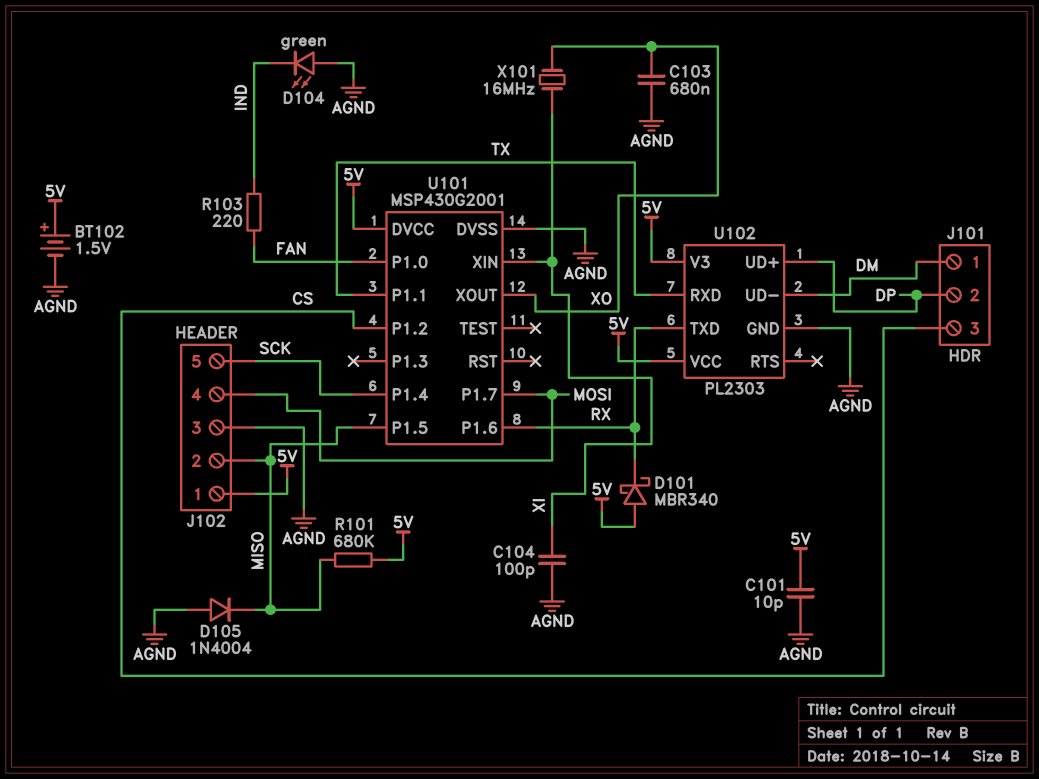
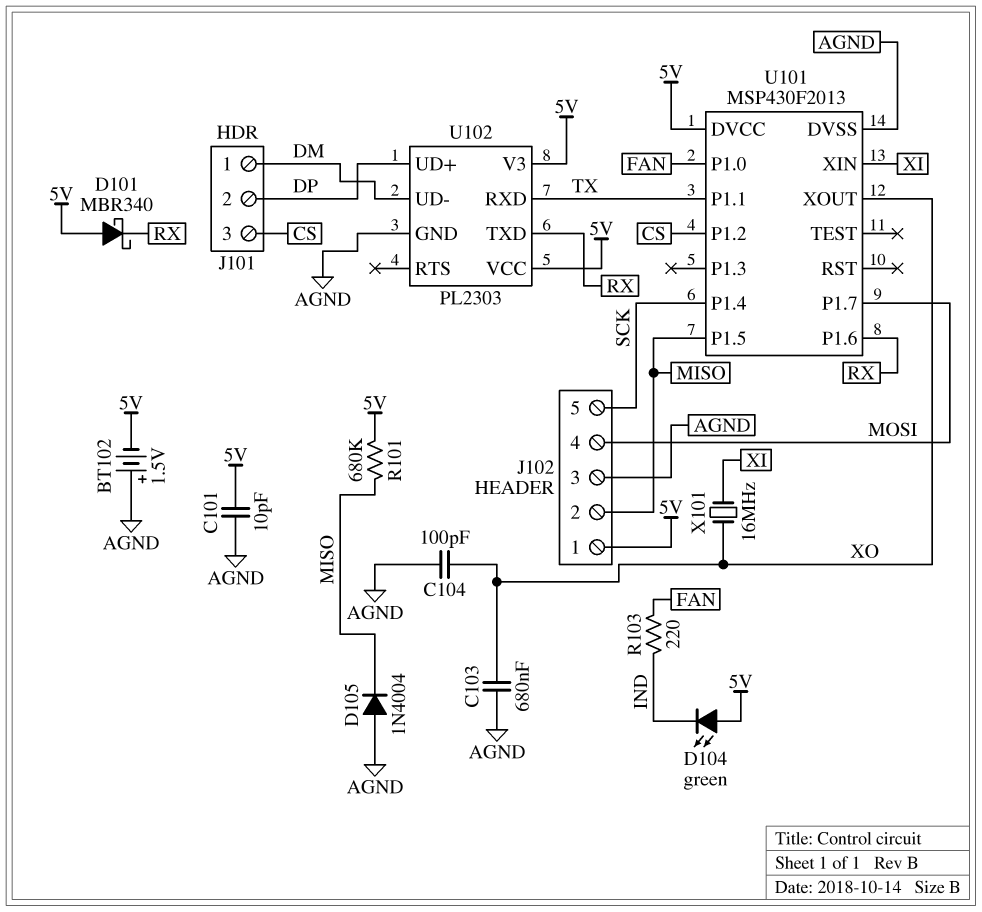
BT102: 1.5V (plus 5V, minus AGND) -> 1.5V (plus AGND, minus 5V)
C104: 100pF (AGND, XI) -> 100pF (AGND, XO)
D104: LED green (A AGND, K IND) -> LED green (A 5V, K IND)
U101: MSP430G2001 -> MSP430F2013

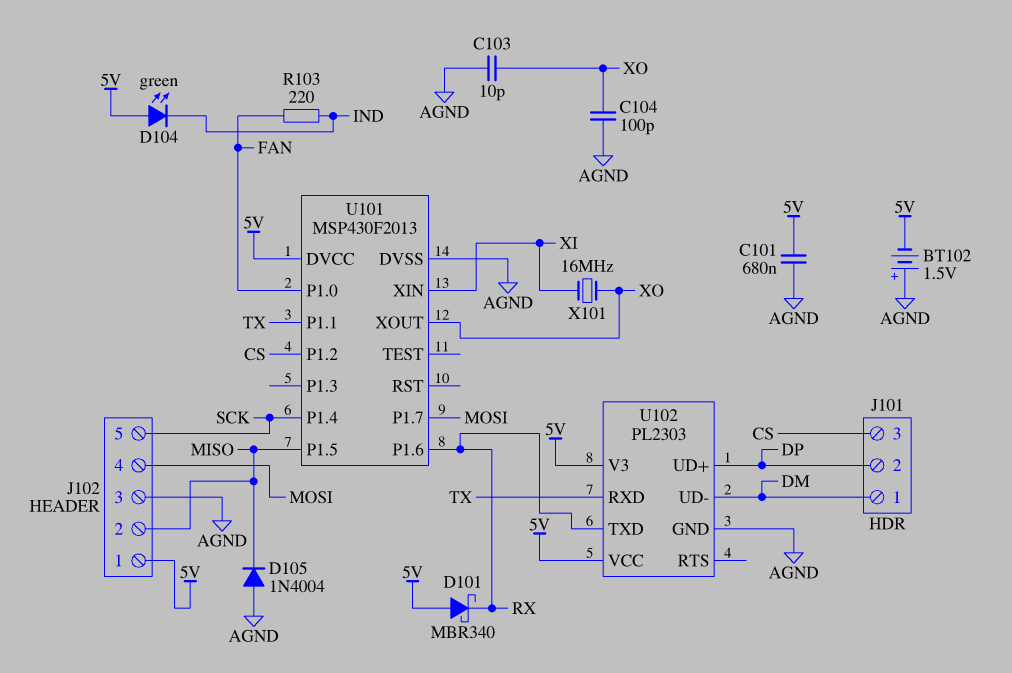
C101: 10pF (5V, AGND) -> 680nF (5V, AGND)
C103: 680nF (AGND, XO) -> 10pF (AGND, XO)
R101: 680k (5V, MISO) -> none

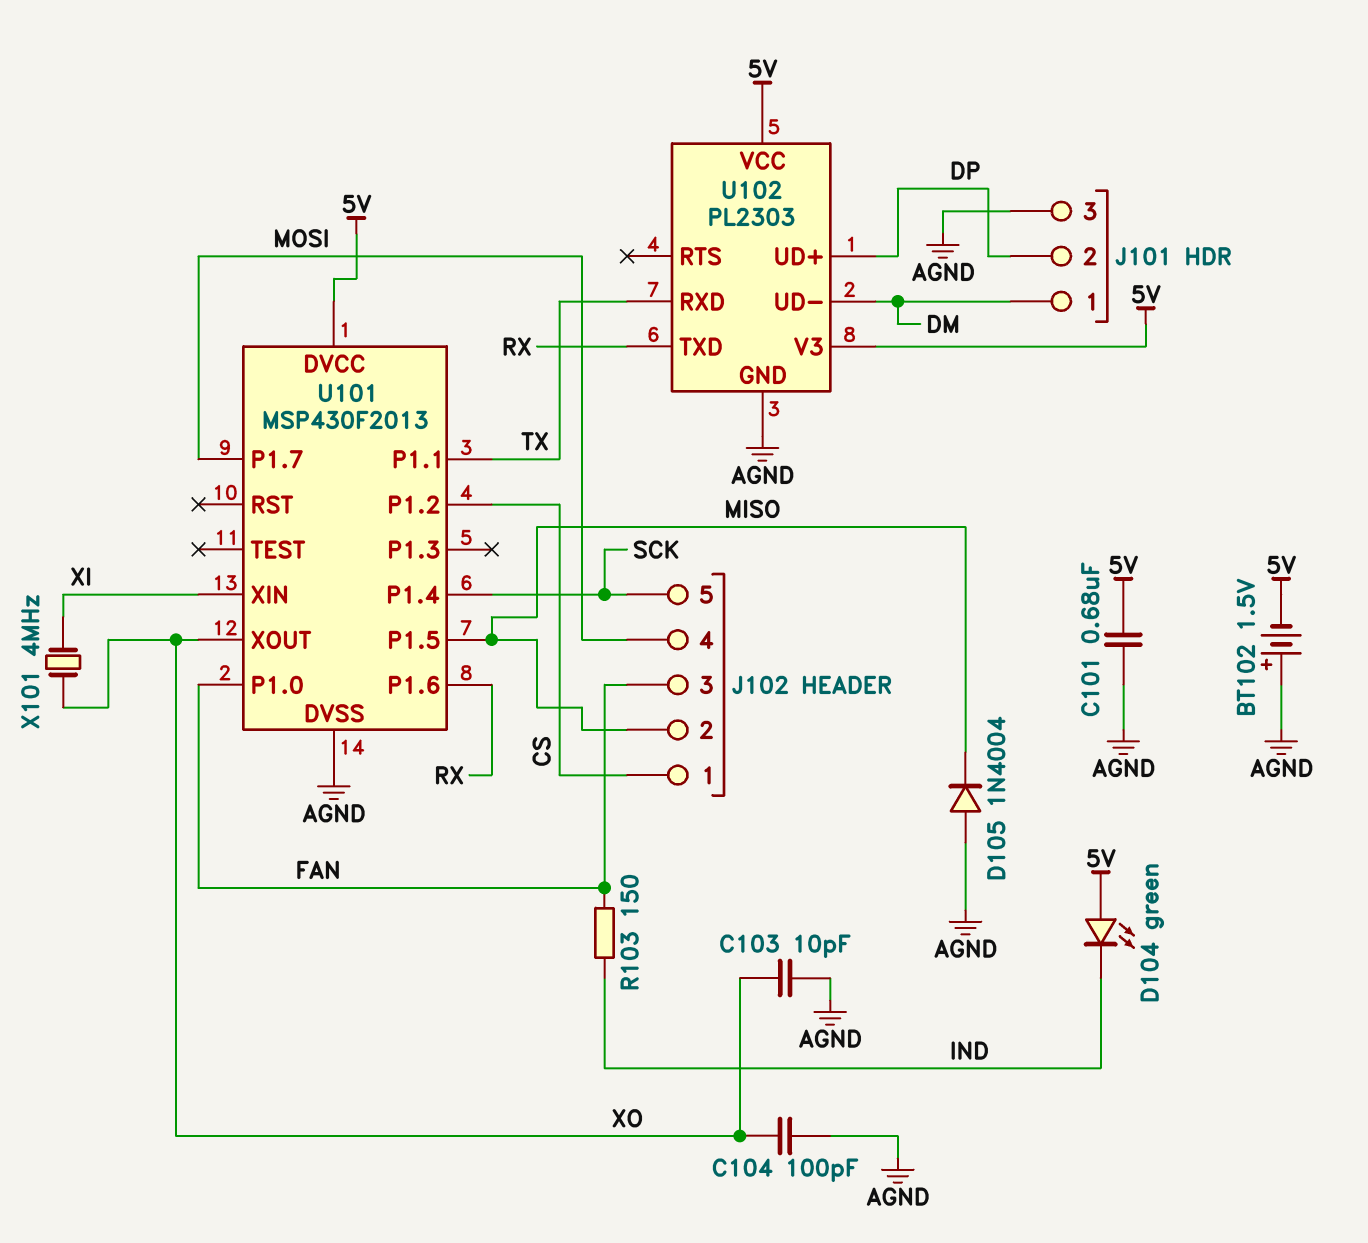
D101: schottky MBR340 (A 5V, K RX) -> none
J101 pin 3: CS -> AGND
J102 pin 1: 5V -> CS
J102 pin 3: AGND -> FAN
R103: 220 (FAN, IND) -> 150 (FAN, IND)
X101: 16MHz (XI, XO) -> 4MHz (XI, XO)

